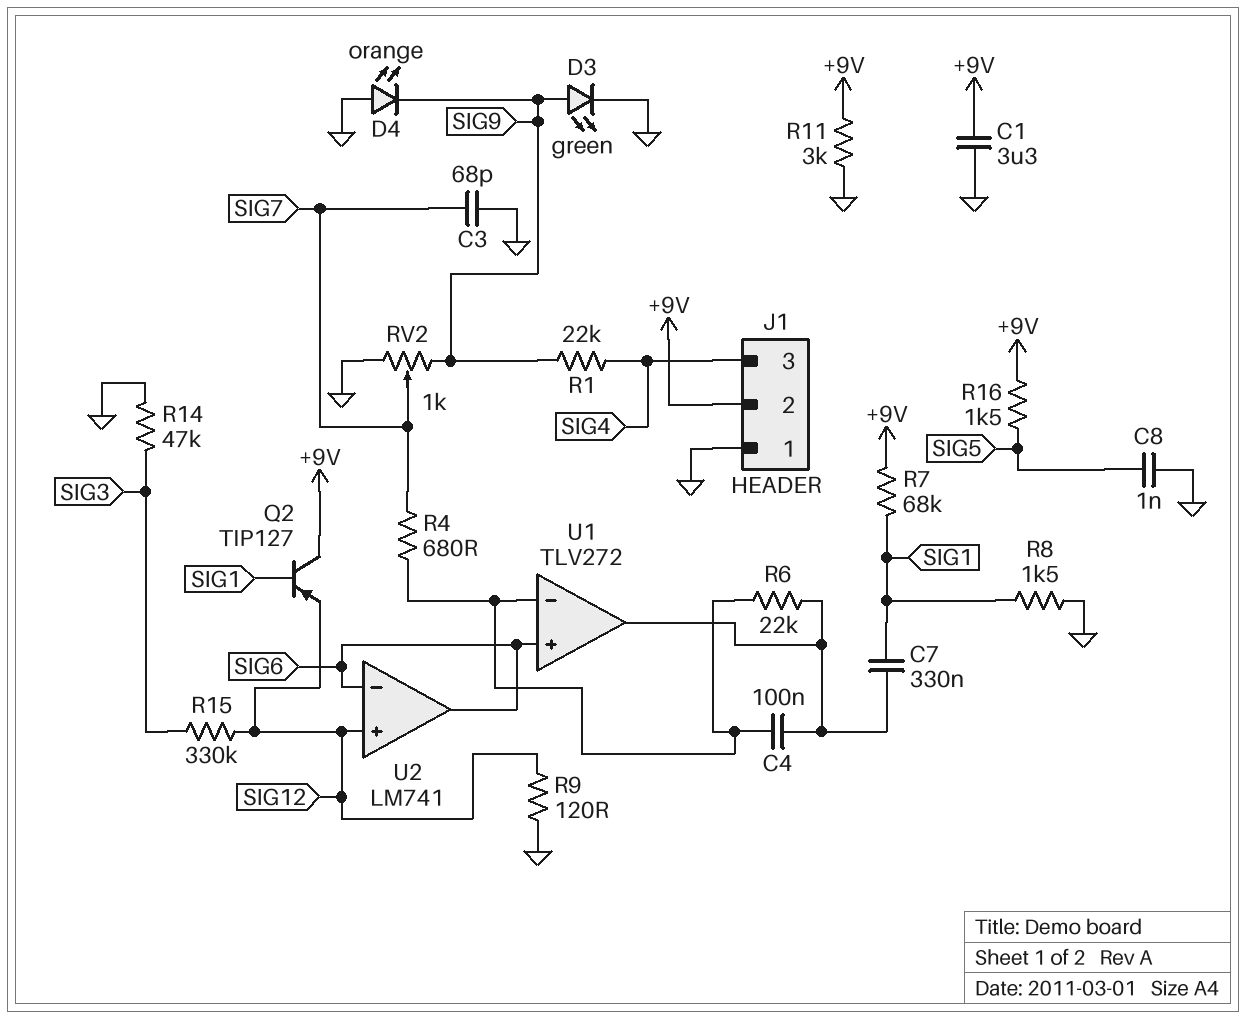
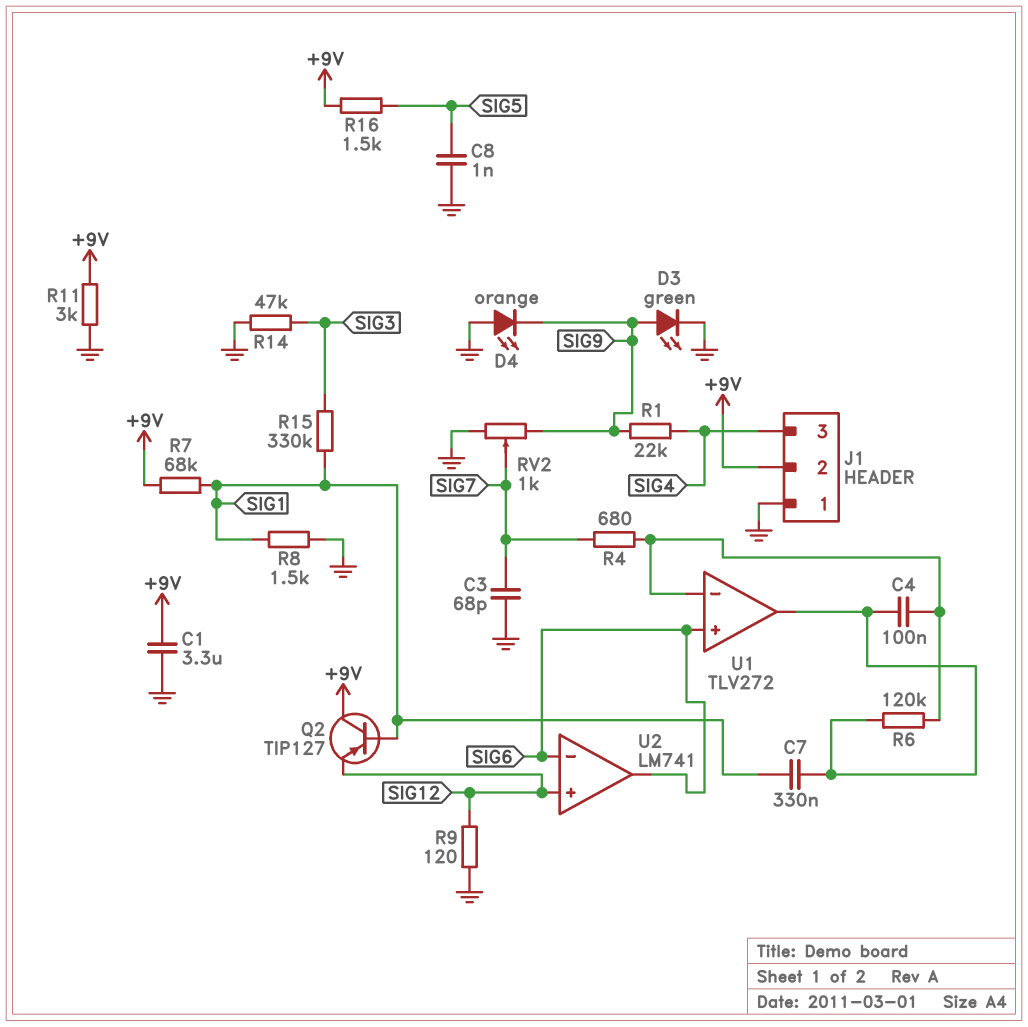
R6: 22k (U1/in-, U1/out) -> 120k (U1/in-, U1/out)
R15: 330k (SIG3, SIG12) -> 330k (SIG1, SIG3)

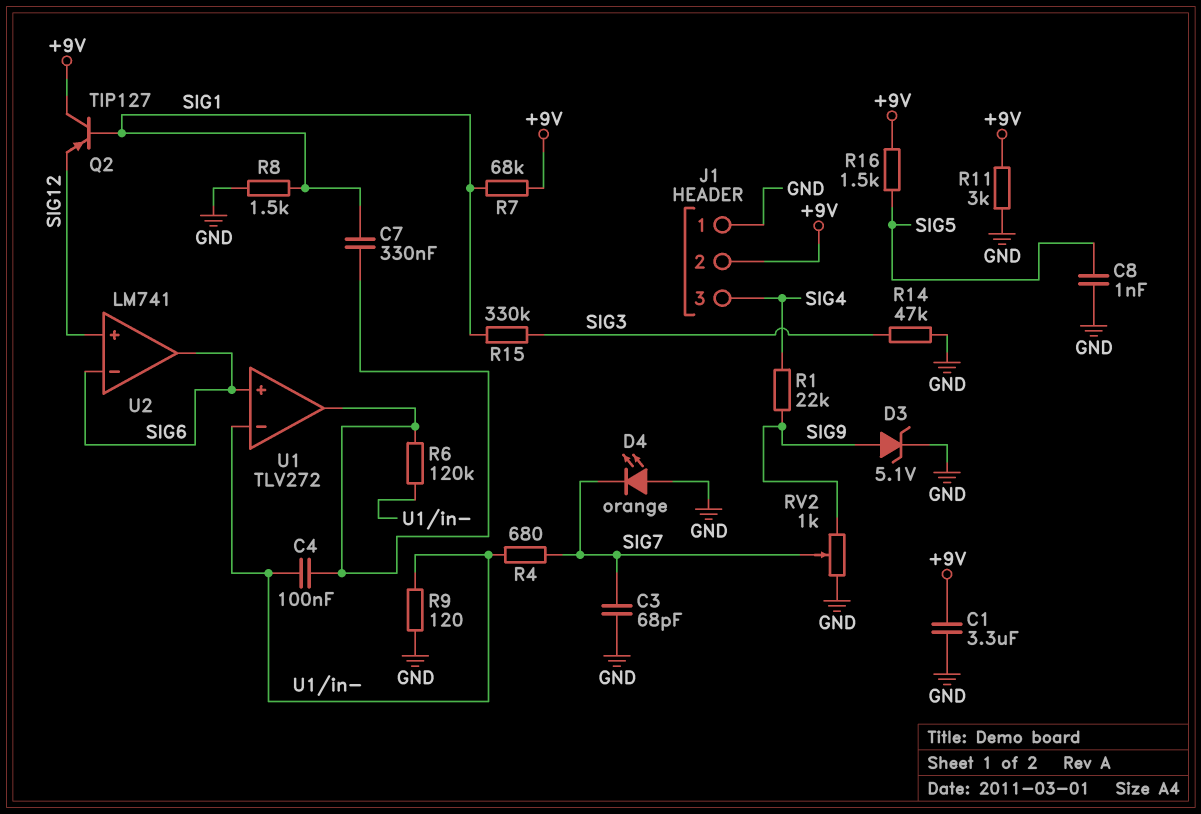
D3: LED green (A SIG9, K GND) -> zener 5.1V (A SIG9, K GND)
D4: LED orange (A GND, K SIG9) -> LED orange (A GND, K SIG7)
R9: 120 (GND, SIG12) -> 120 (GND, U1/in-)

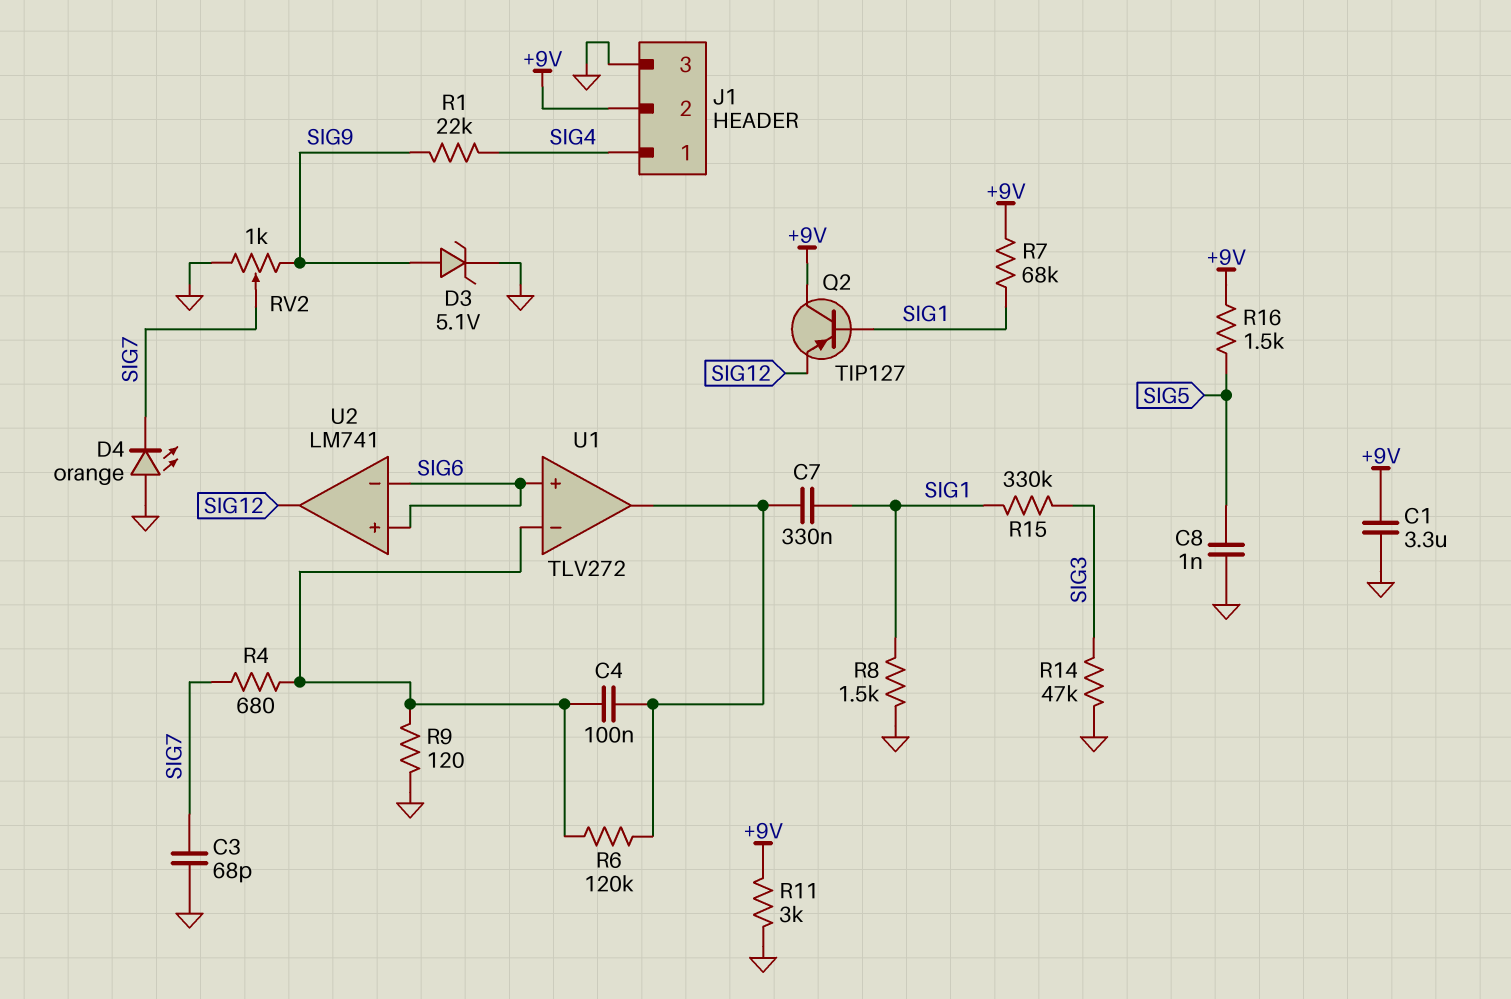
J1 pin 1: GND -> SIG4
J1 pin 3: SIG4 -> GND
U2 pin in+: SIG12 -> SIG6
U2 pin out: SIG6 -> SIG12

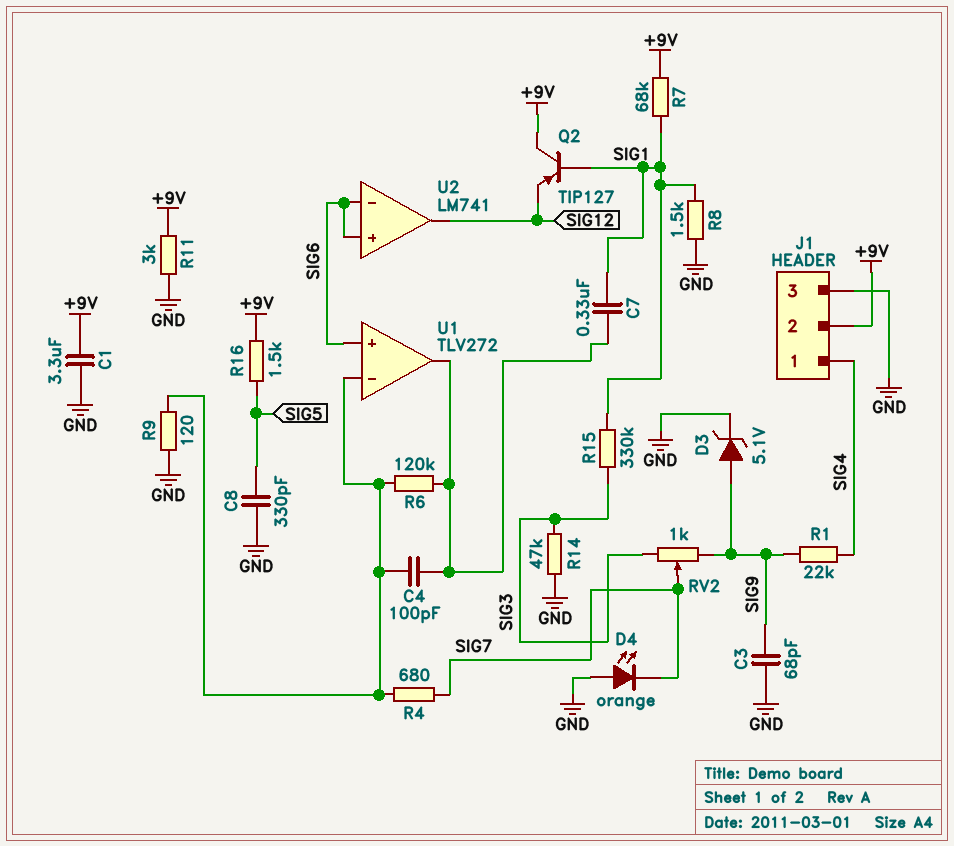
C3: 68pF (GND, SIG7) -> 68pF (GND, SIG9)
C4: 100nF (U1/in-, U1/out) -> 100pF (U1/in-, U1/out)
C8: 1nF (GND, SIG5) -> 330pF (GND, SIG5)
RV2: 1k (GND, SIG9, wiper SIG7) -> 1k (SIG3, SIG9, wiper SIG7)

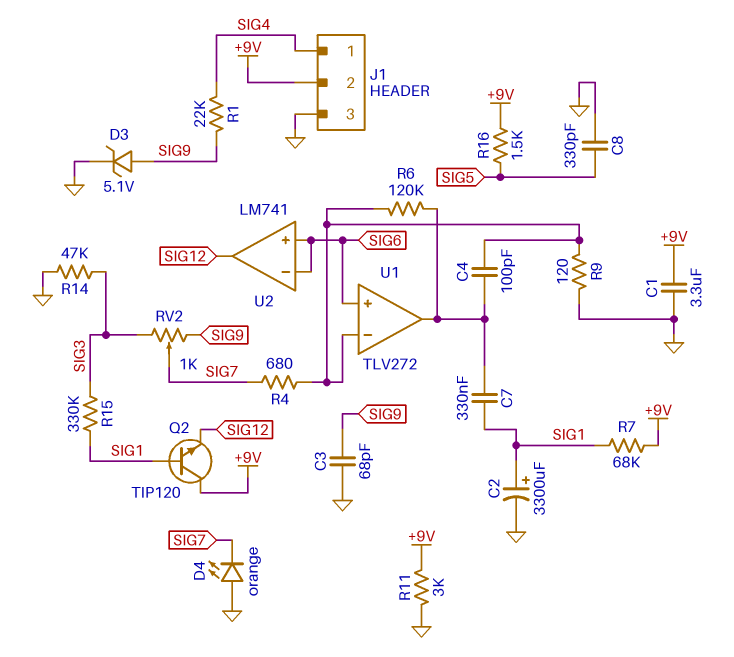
C2: none -> 3300uF (plus SIG1, minus GND)
Q2: PNP TIP127 (B SIG1, C +9V, E SIG12) -> NPN TIP120 (B SIG1, C +9V, E SIG12)
R8: 1.5k (GND, SIG1) -> none

